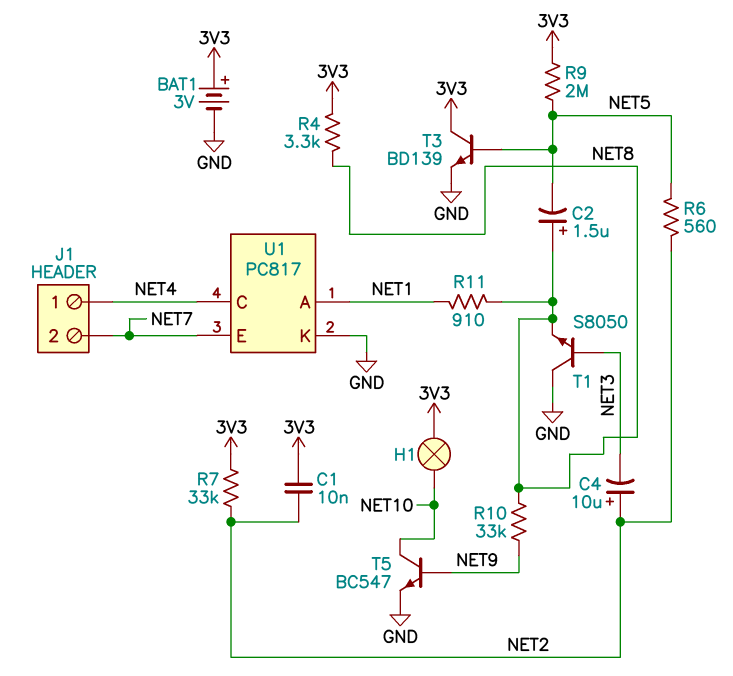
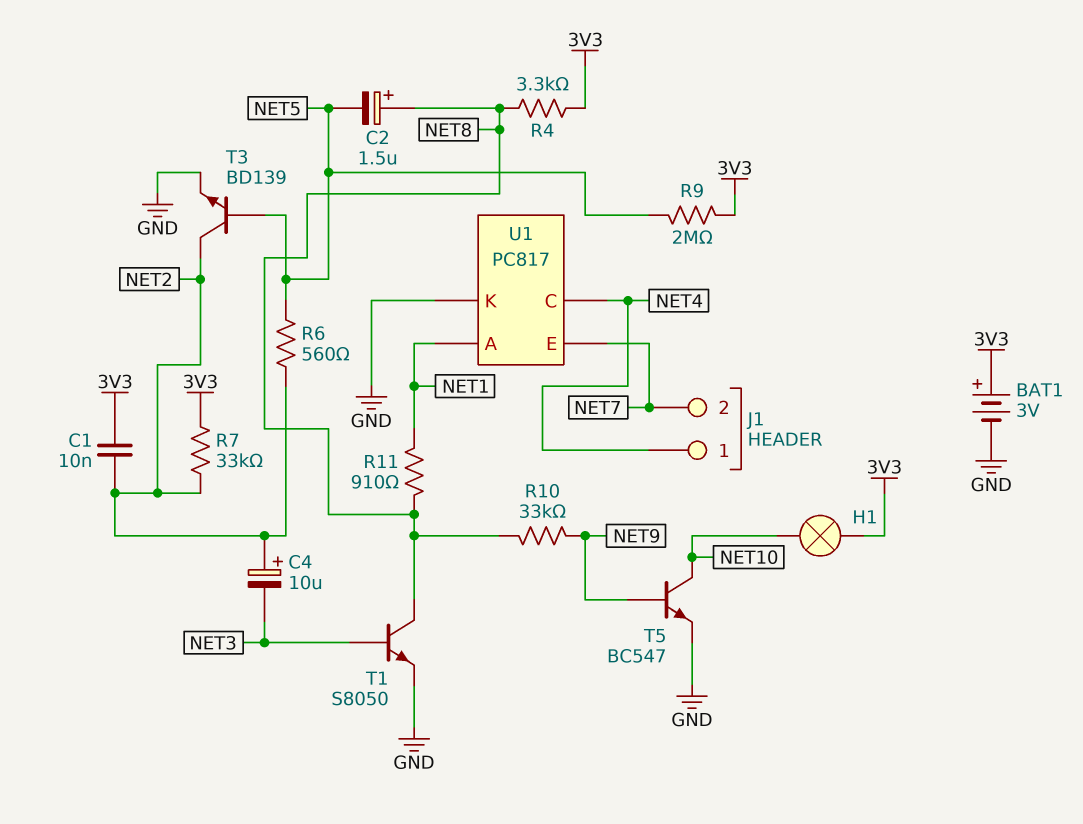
T1: NPN S8050 (B NET3, C GND, E NET8) -> NPN S8050 (B NET3, C NET8, E GND)
T3: NPN BD139 (B NET5, C 3V3, E GND) -> NPN BD139 (B NET5, C NET2, E GND)

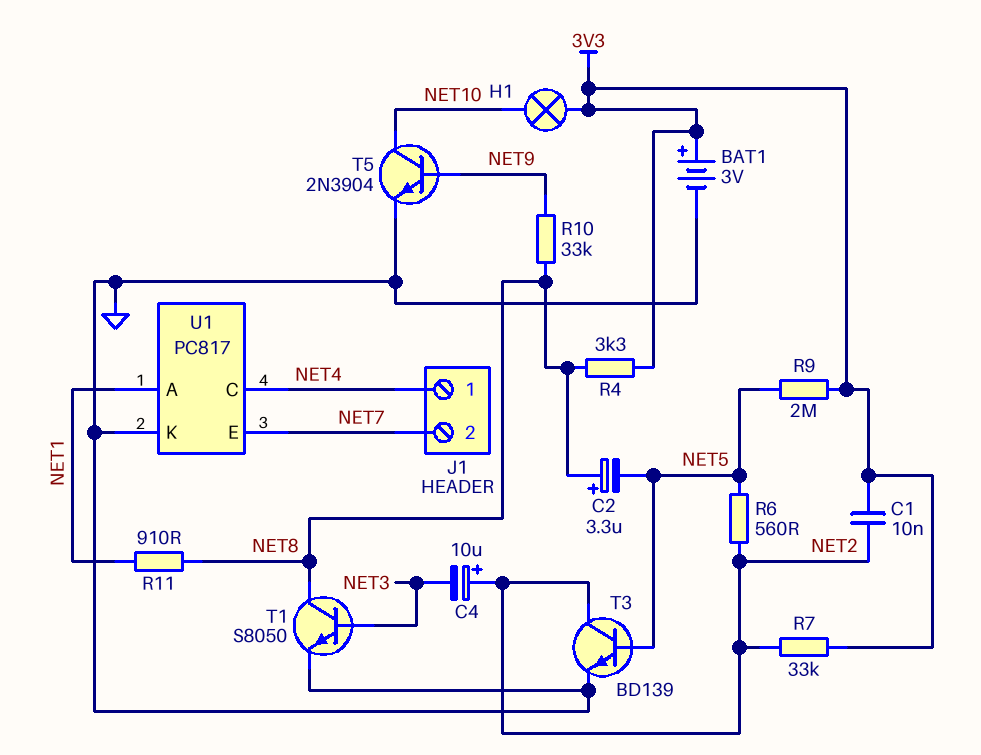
C2: 1.5uF (plus NET8, minus NET5) -> 3.3uF (plus NET8, minus NET5)
T5: NPN BC547 (B NET9, C NET10, E GND) -> NPN 2N3904 (B NET9, C NET10, E GND)

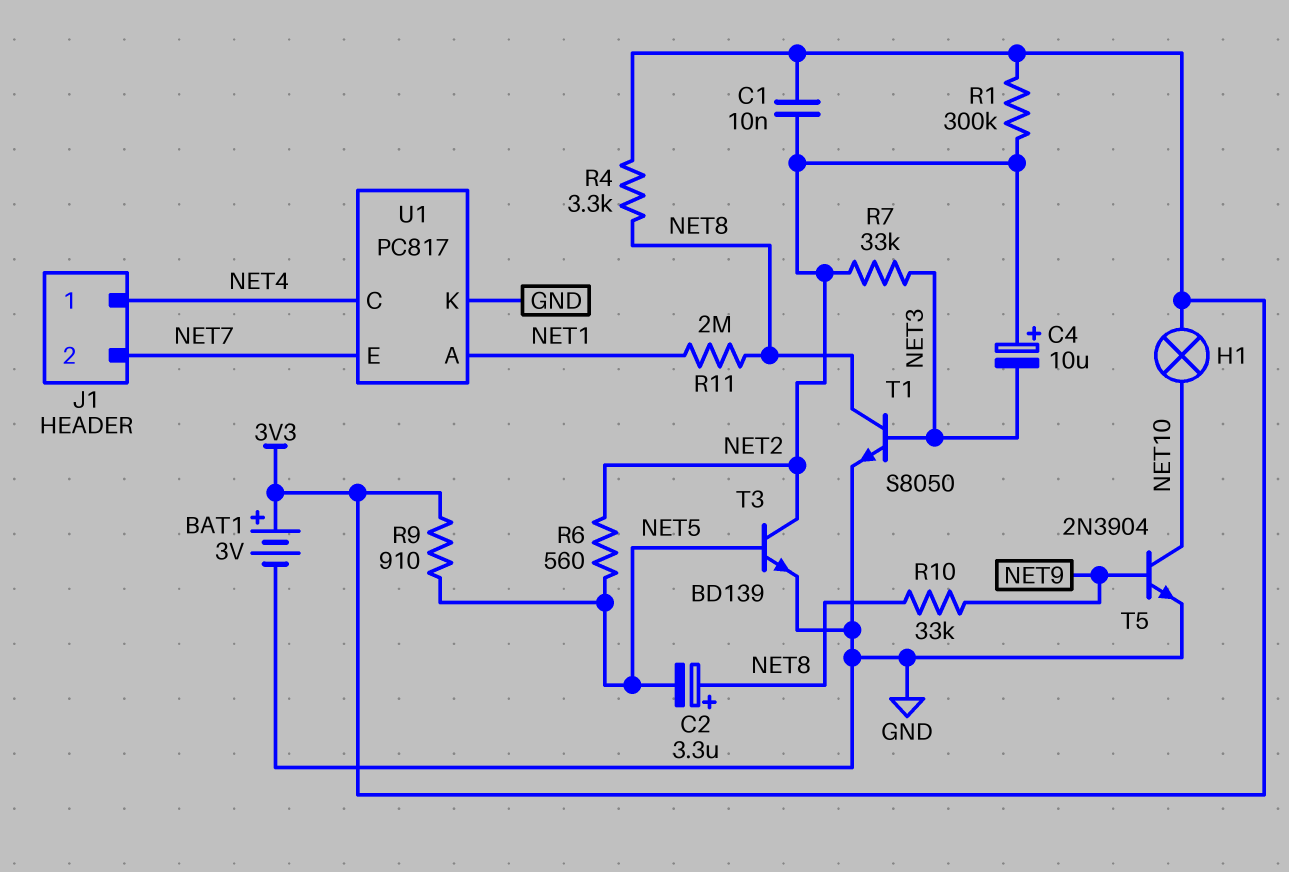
R1: none -> 300k (3V3, NET2)
R7: 33k (3V3, NET2) -> 33k (NET2, NET3)
R9: 2M (3V3, NET5) -> 910 (3V3, NET5)
R11: 910 (NET1, NET8) -> 2M (NET1, NET8)

